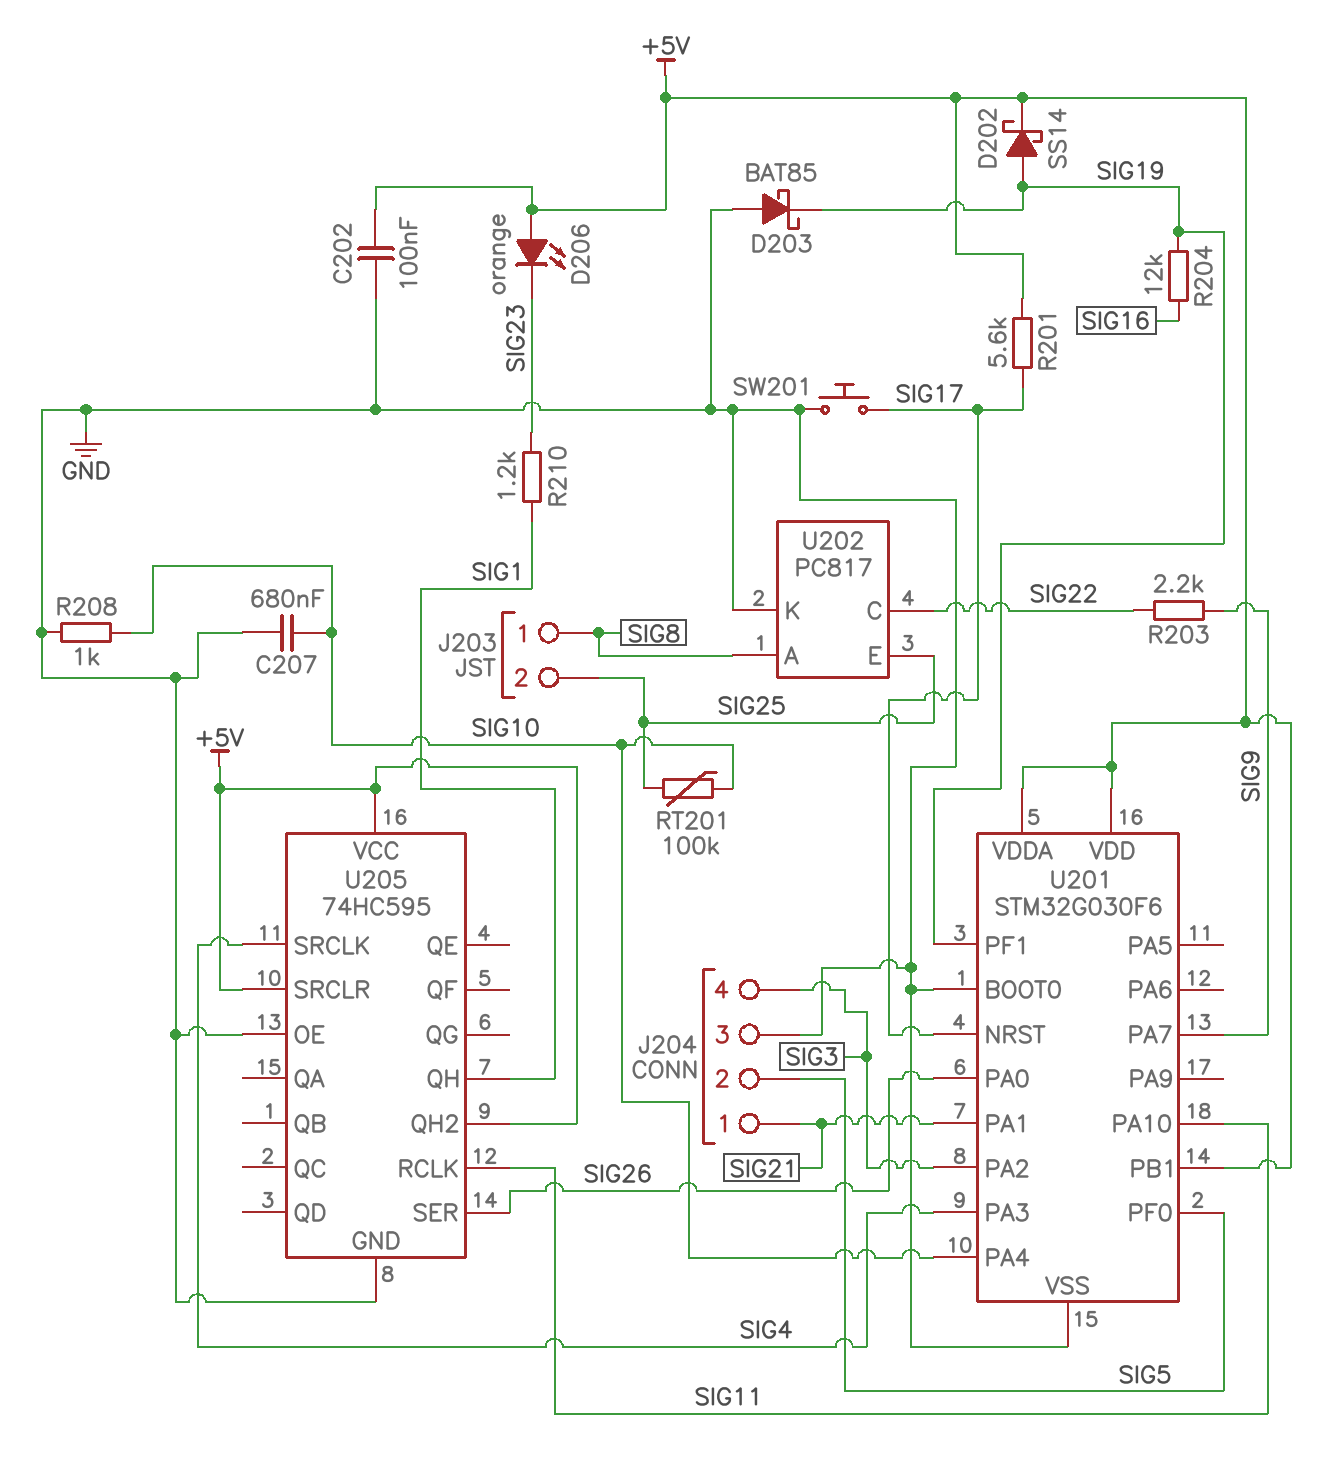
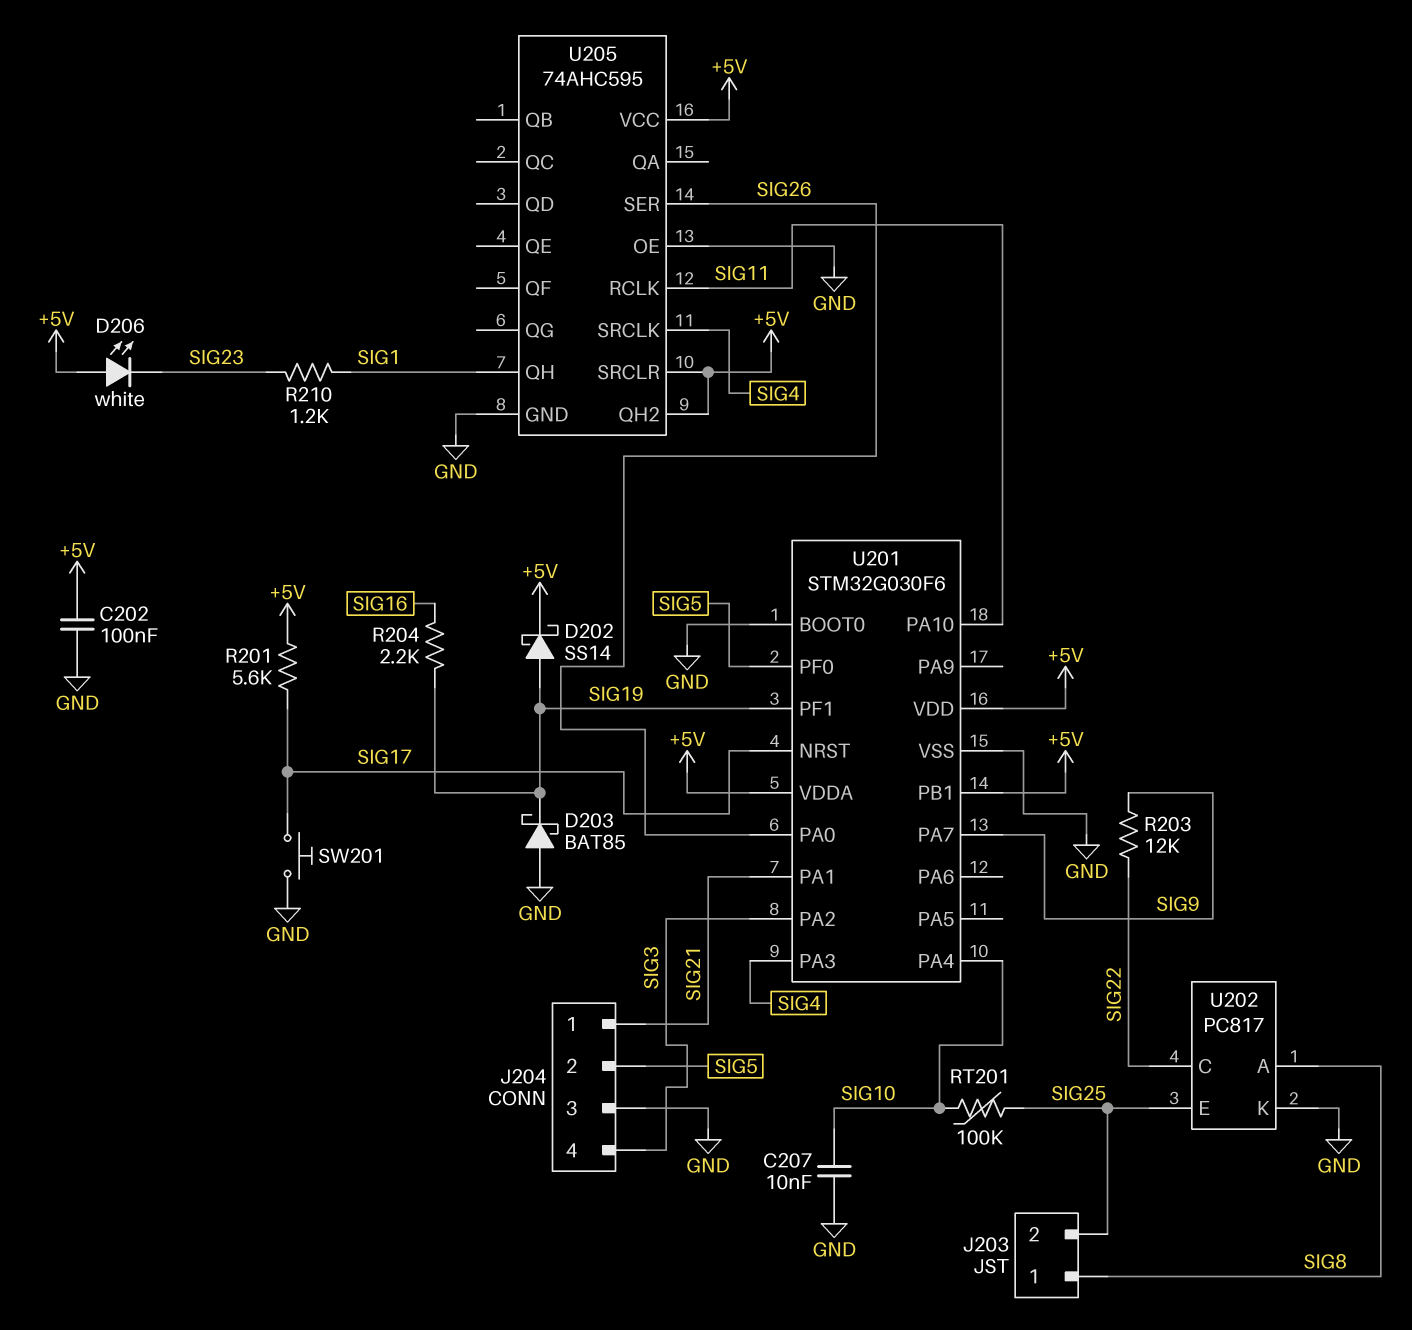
C207: 680nF (GND, SIG10) -> 10nF (GND, SIG10)
D206: LED orange (A +5V, K SIG23) -> LED white (A +5V, K SIG23)
R203: 2.2k (SIG9, SIG22) -> 12k (SIG9, SIG22)
R204: 12k (SIG16, SIG19) -> 2.2k (SIG16, SIG19)
R208: 1k (GND, SIG10) -> none
U205: 74HC595 -> 74AHC595

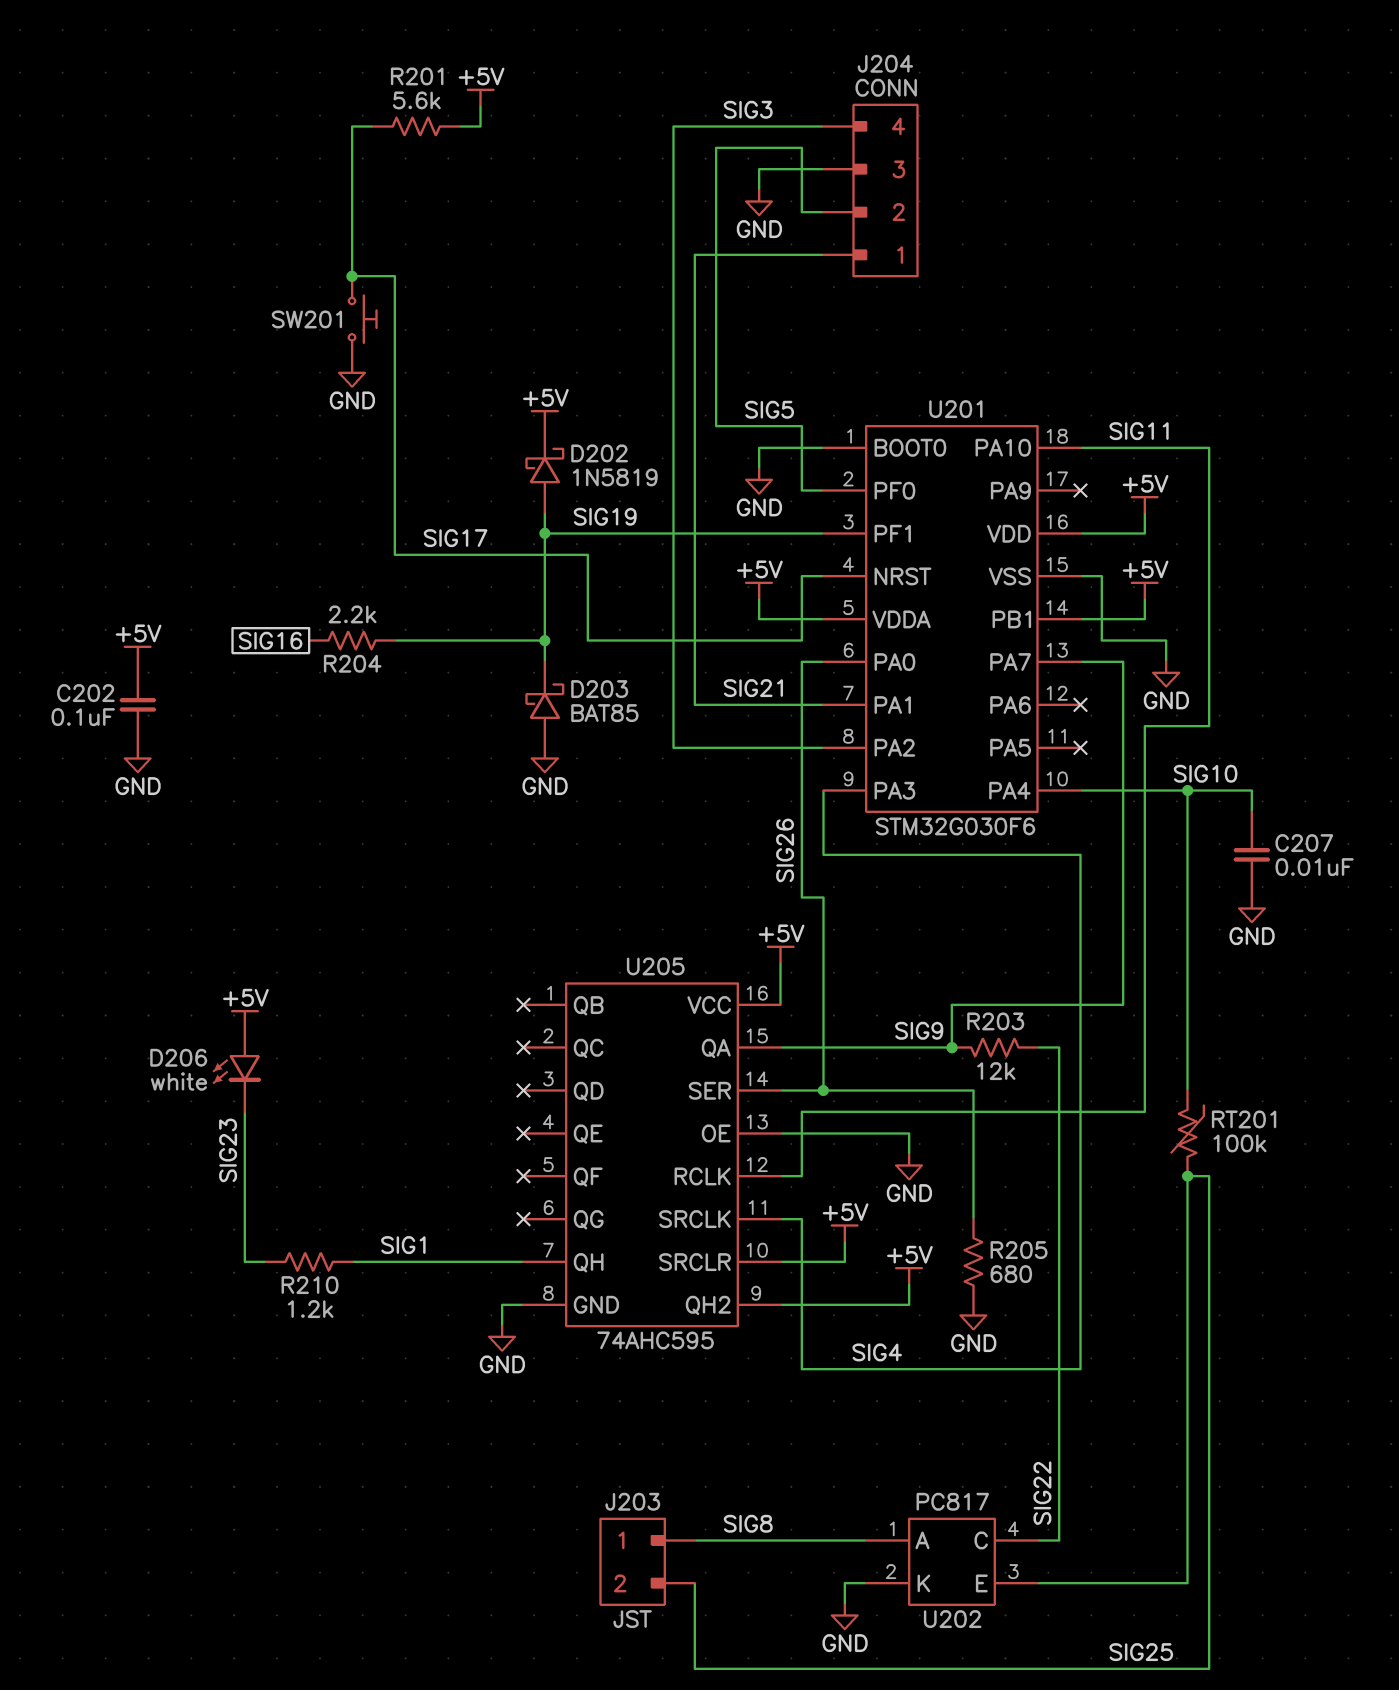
D202: schottky SS14 (A SIG19, K +5V) -> schottky 1N5819 (A SIG19, K +5V)
R205: none -> 680 (GND, SIG26)
U205 pin QA: none -> SIG9

